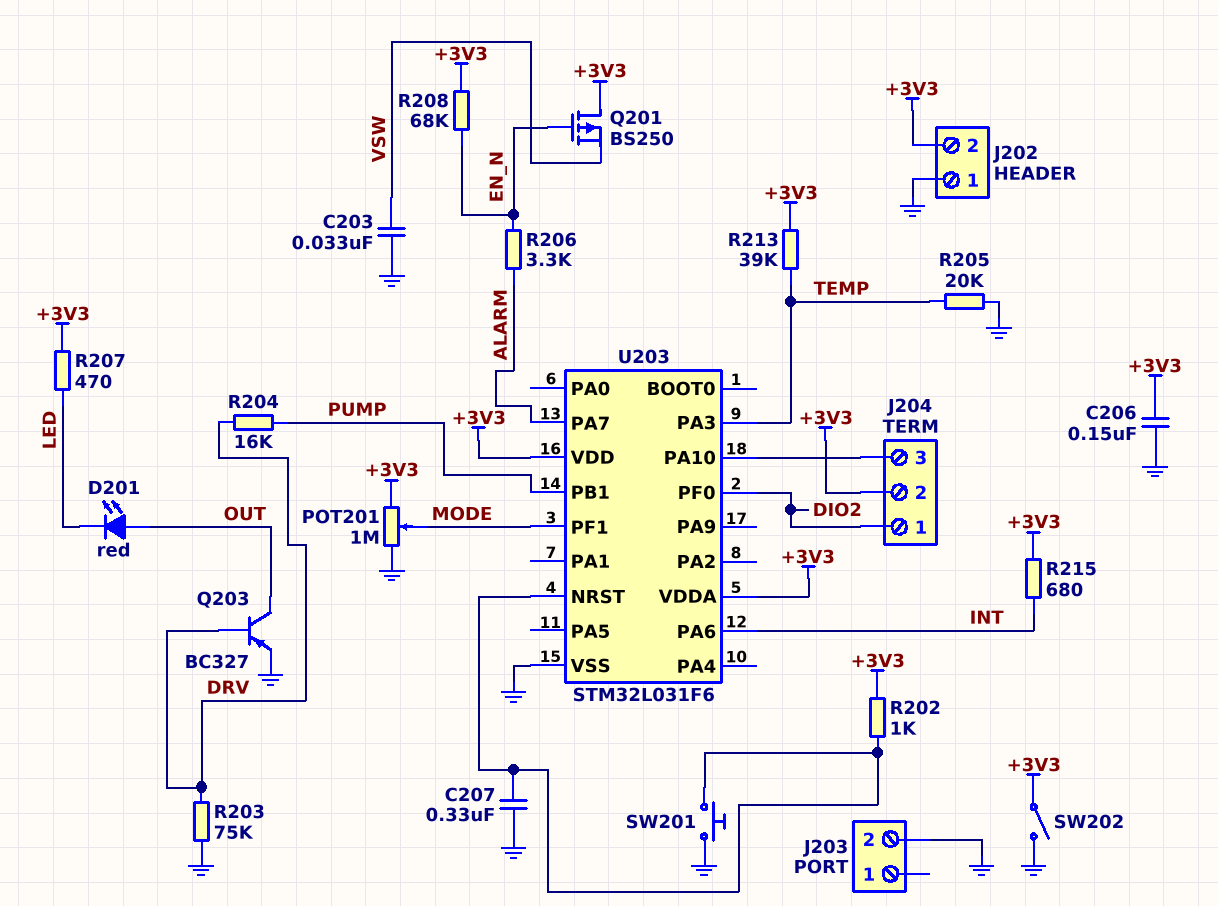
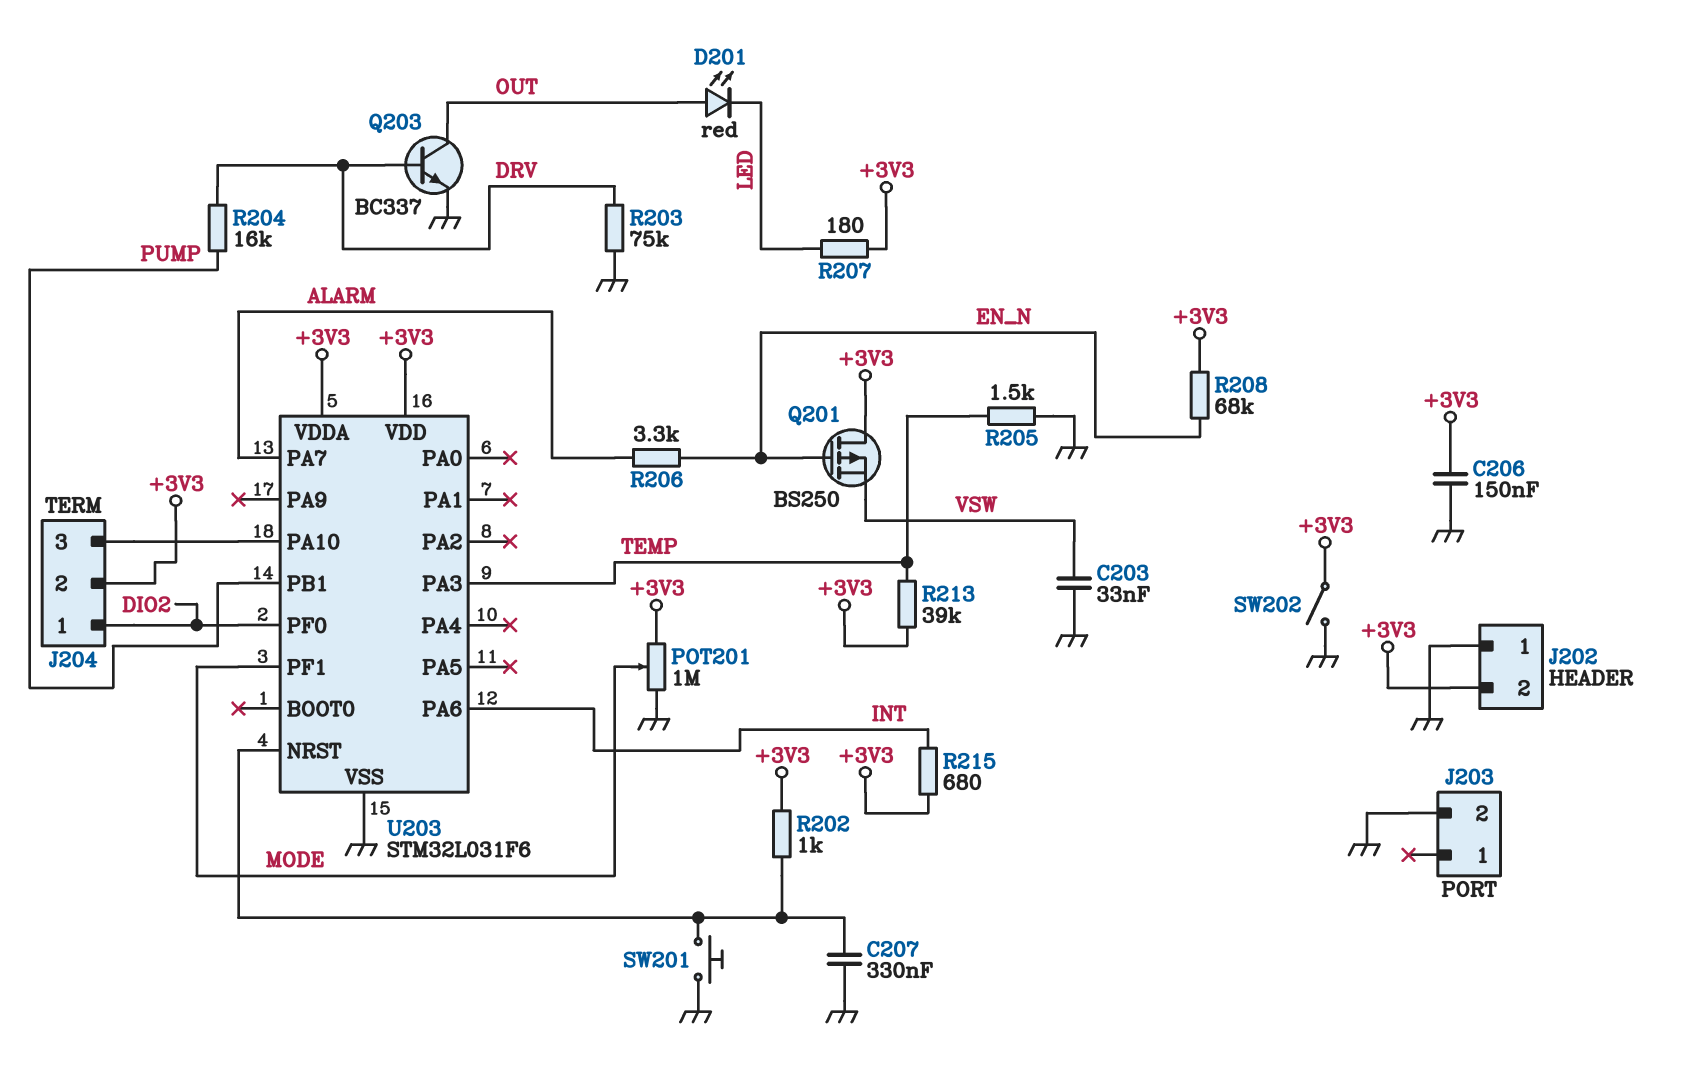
Q203: PNP BC327 (B DRV, C OUT, E GND) -> NPN BC337 (B DRV, C OUT, E GND)
R205: 20k (GND, TEMP) -> 1.5k (GND, TEMP)
R207: 470 (+3V3, LED) -> 180 (+3V3, LED)

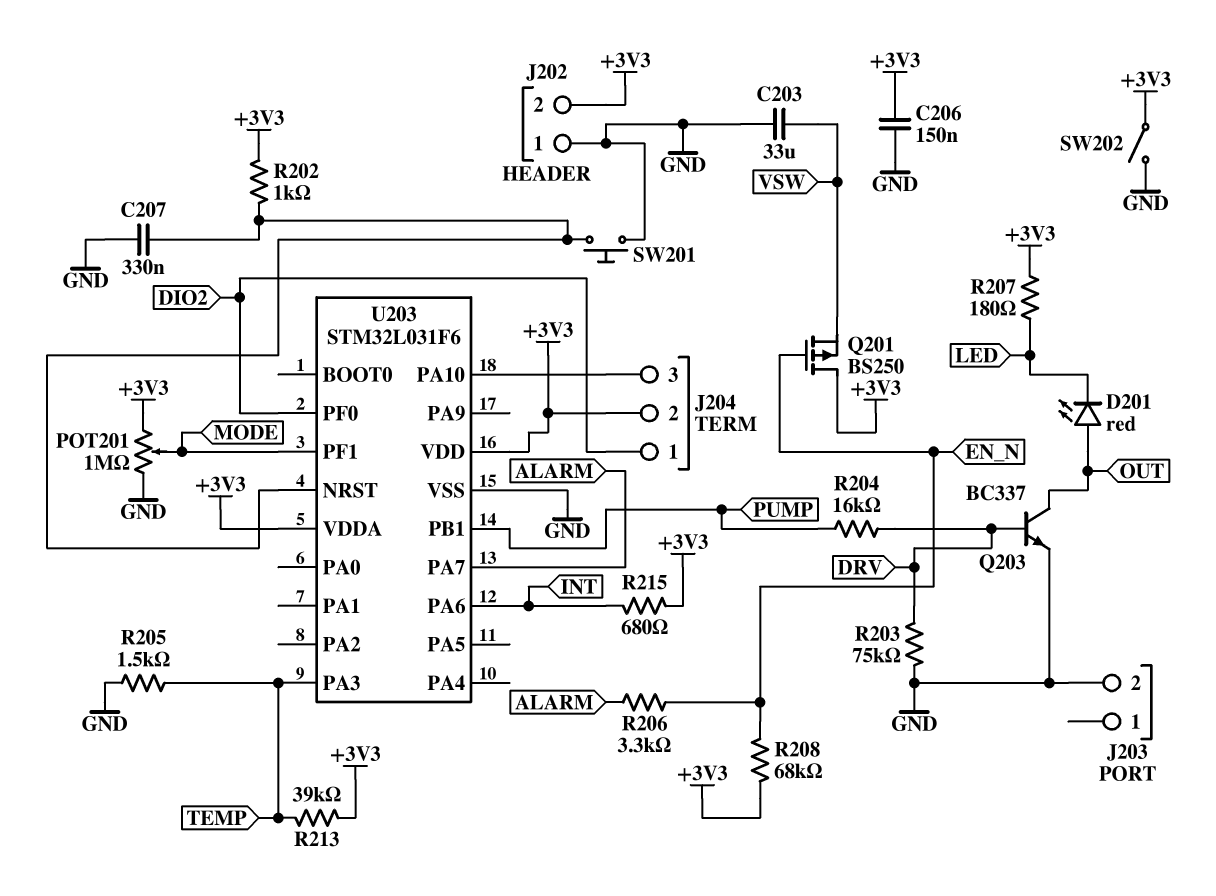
C203: 33nF (GND, VSW) -> 33uF (GND, VSW)

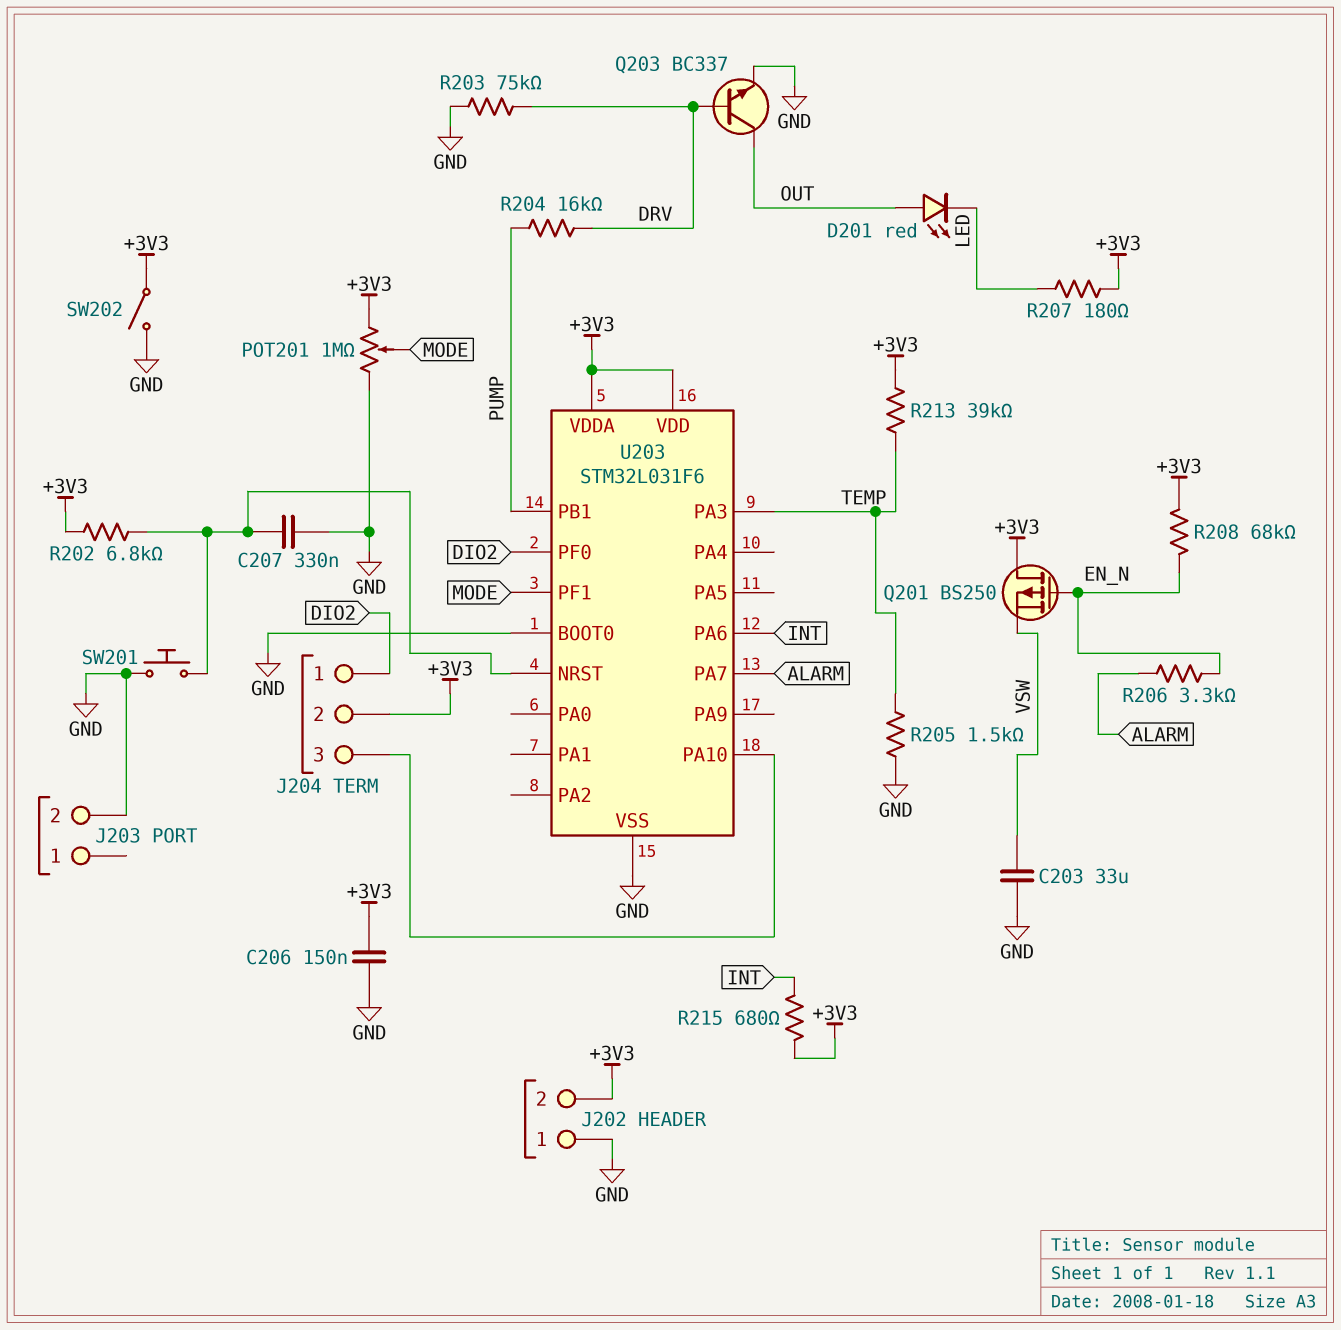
R202: 1k (+3V3, U203/NRST) -> 6.8k (+3V3, U203/NRST)
U203 pin BOOT0: none -> GND

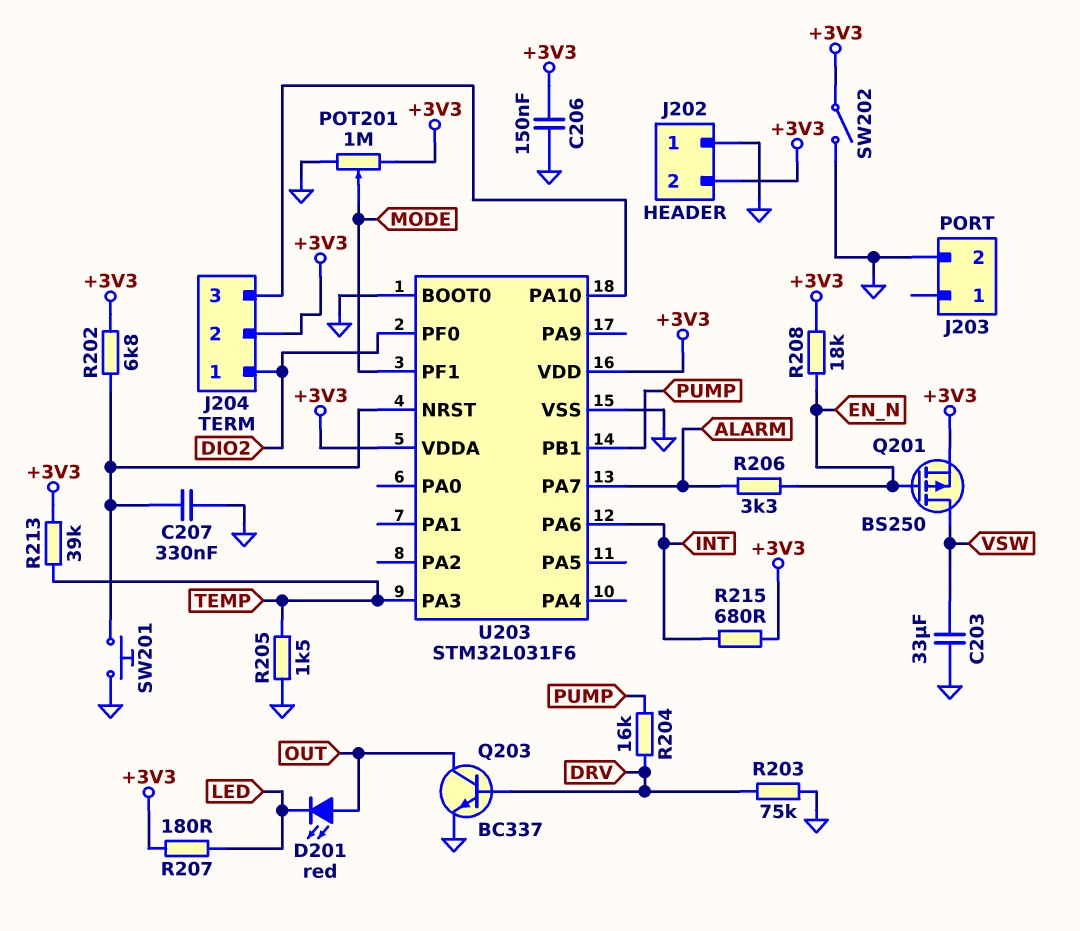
Q201: PMOS BS250 (G EN_N, D +3V3, S VSW) -> PMOS BS250 (G EN_N, D VSW, S +3V3)
R208: 68k (+3V3, EN_N) -> 18k (+3V3, EN_N)

